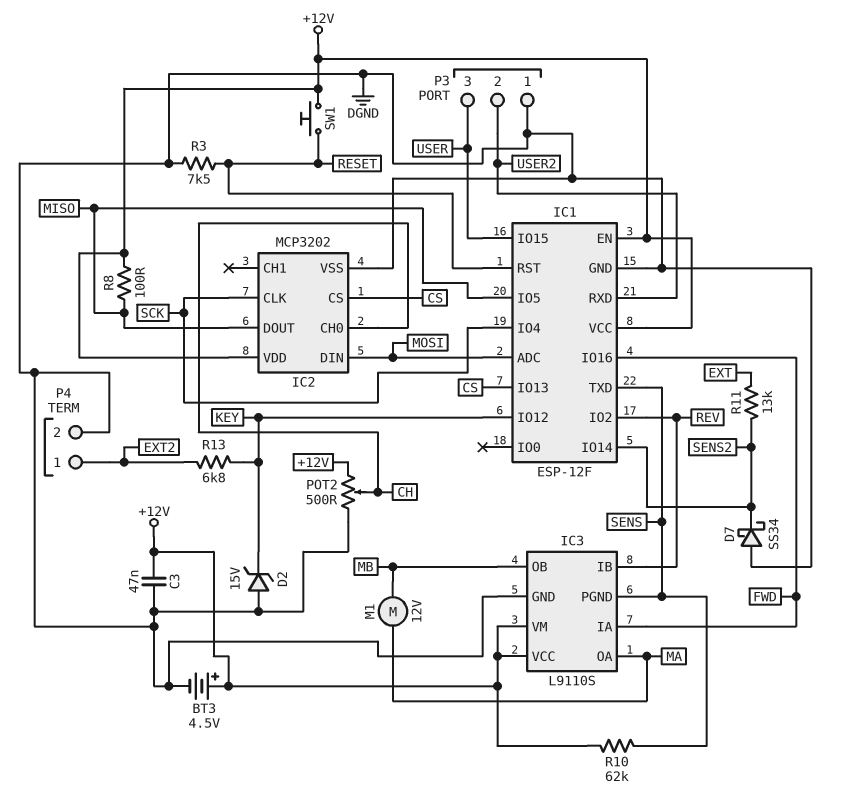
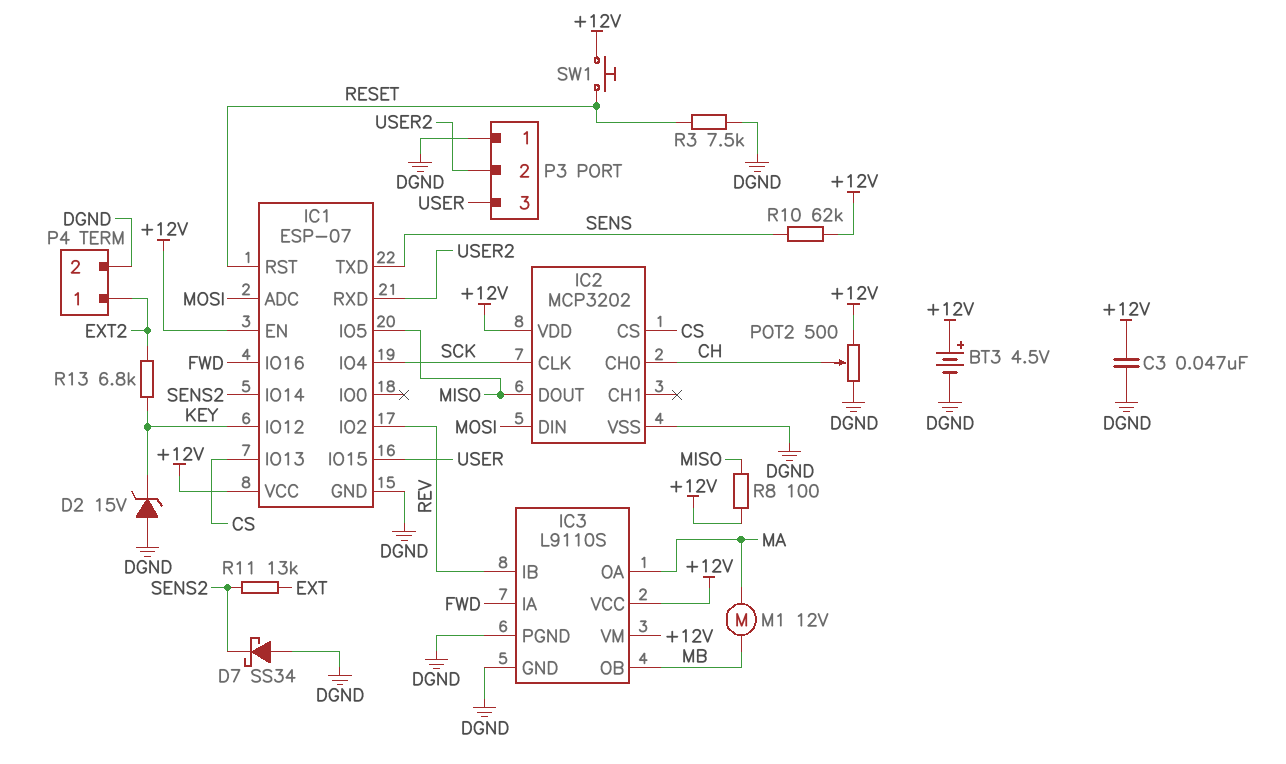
IC1: ESP-12F -> ESP-07
IC3 pin PGND: SENS -> DGND

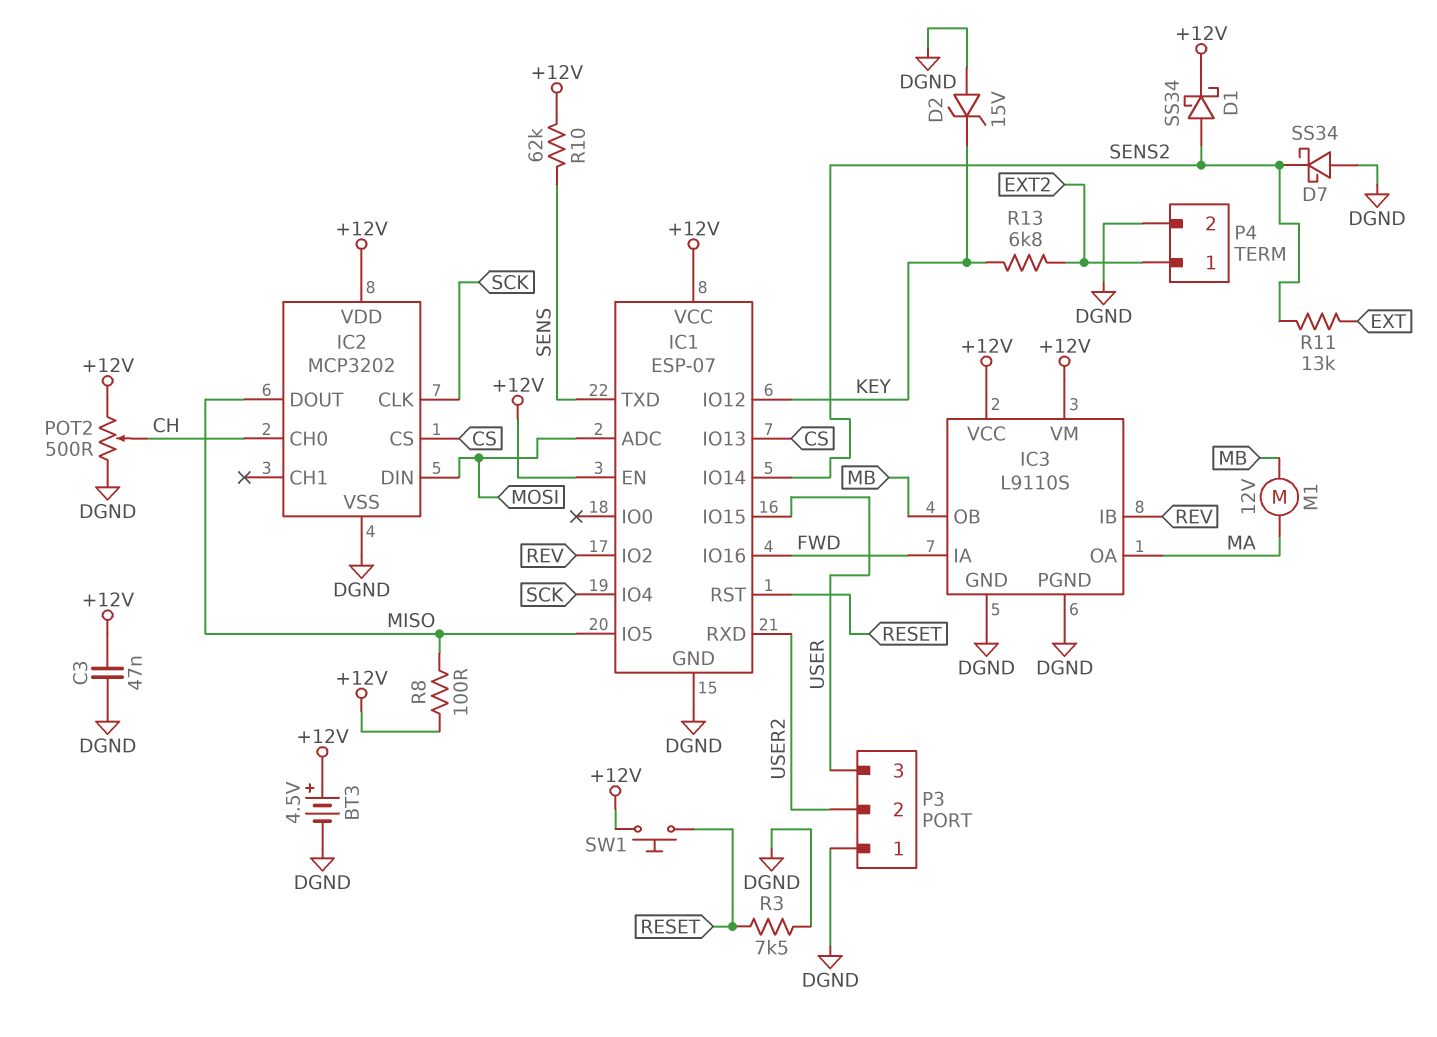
D1: none -> schottky SS34 (A SENS2, K +12V)

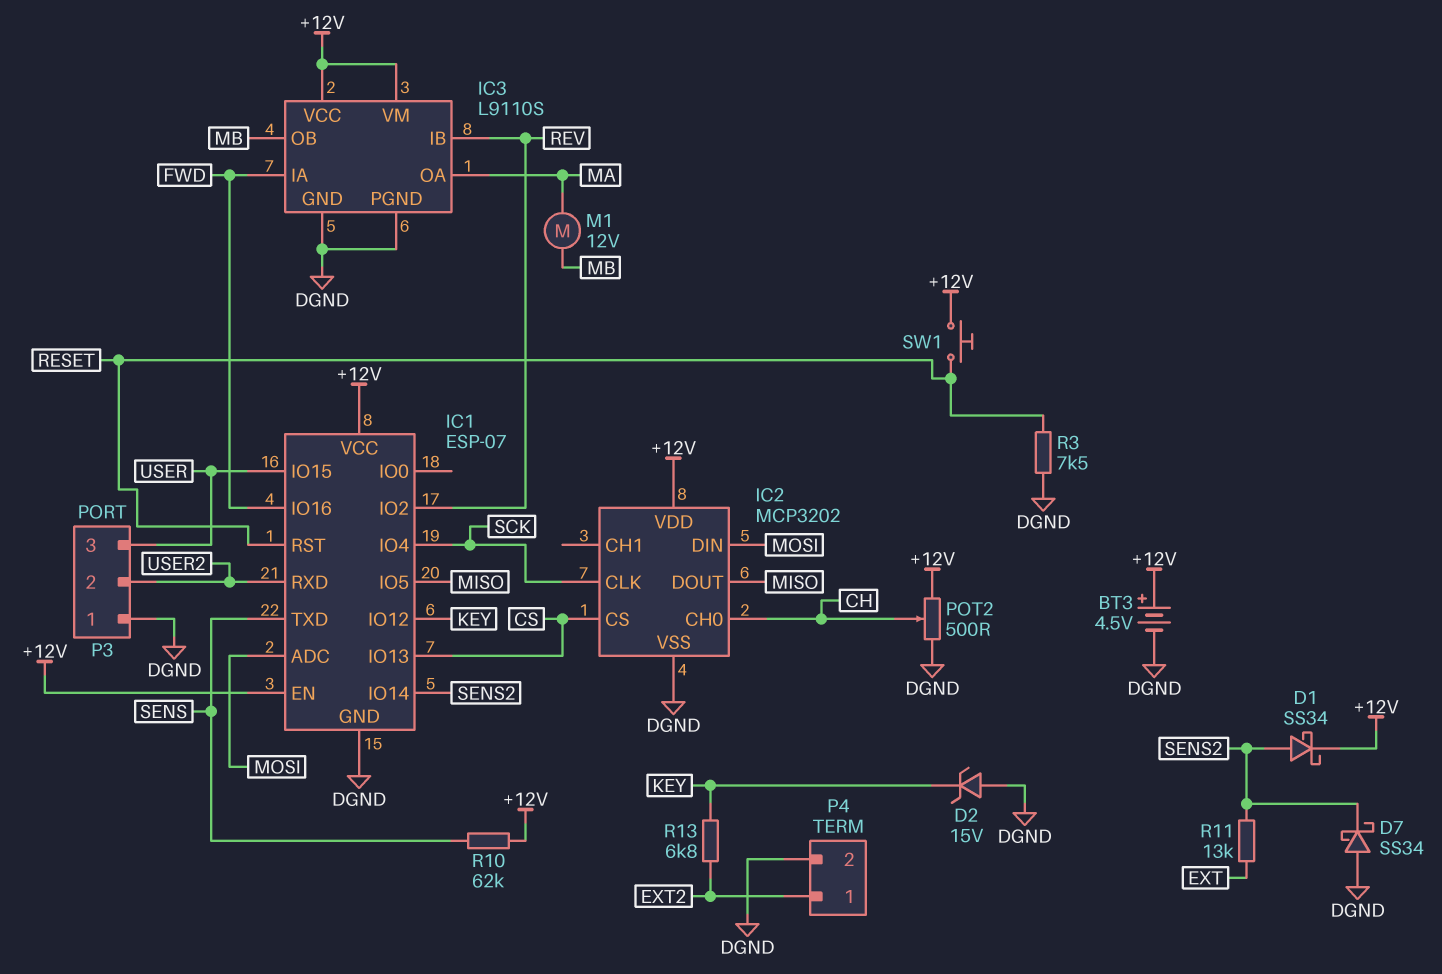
C3: 47nF (+12V, DGND) -> none
R8: 100 (+12V, MISO) -> none

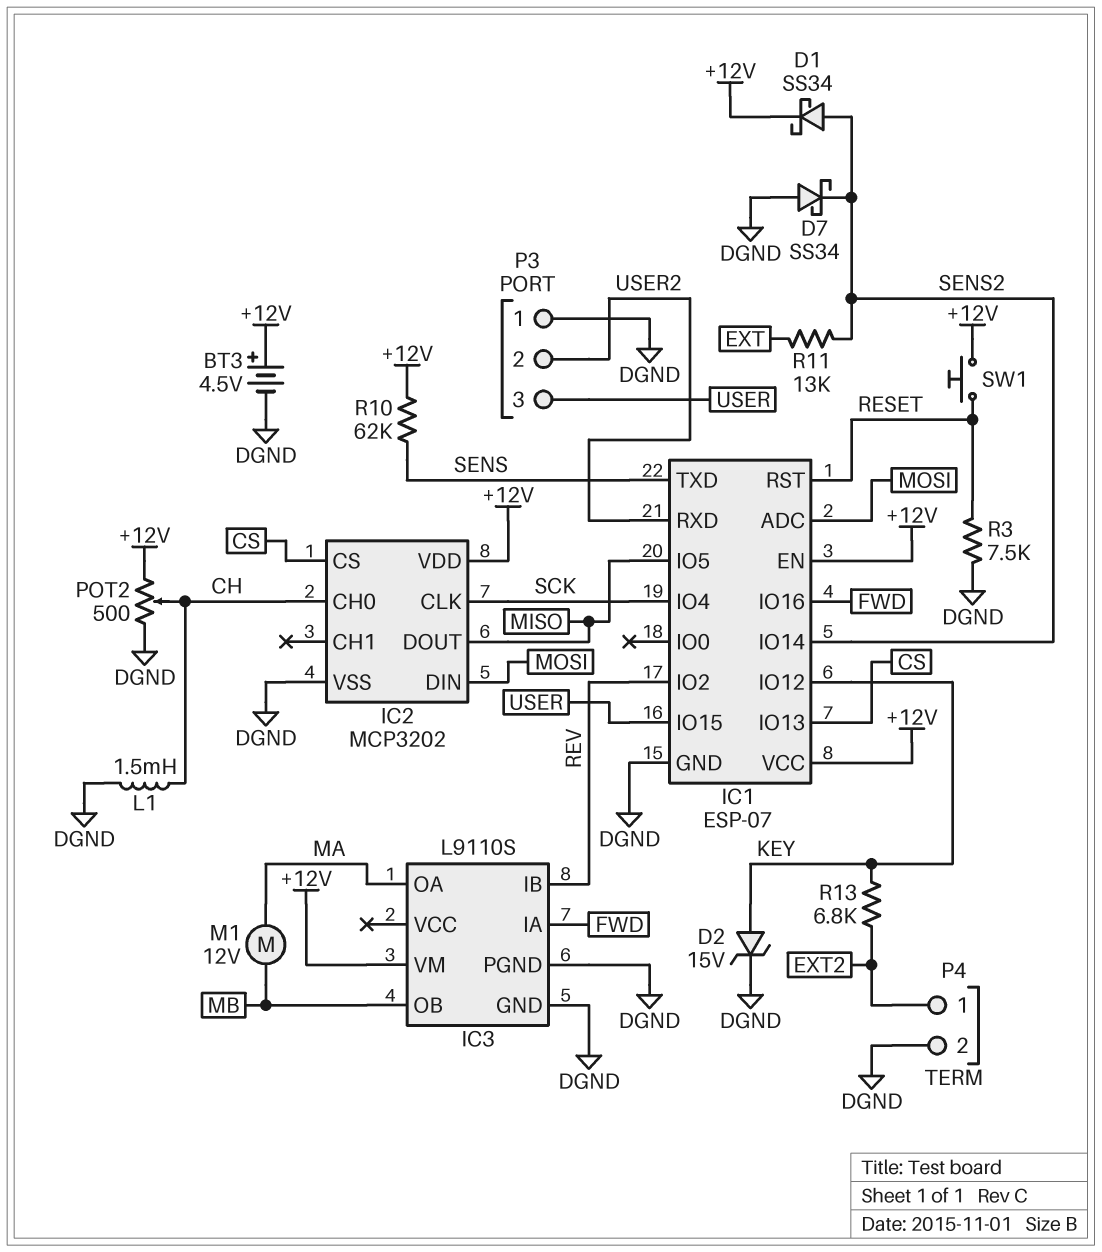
D2: zener 15V (A DGND, K KEY) -> zener 15V (A KEY, K DGND)
IC3 pin VCC: +12V -> none
L1: none -> 1.5mH (CH, DGND)

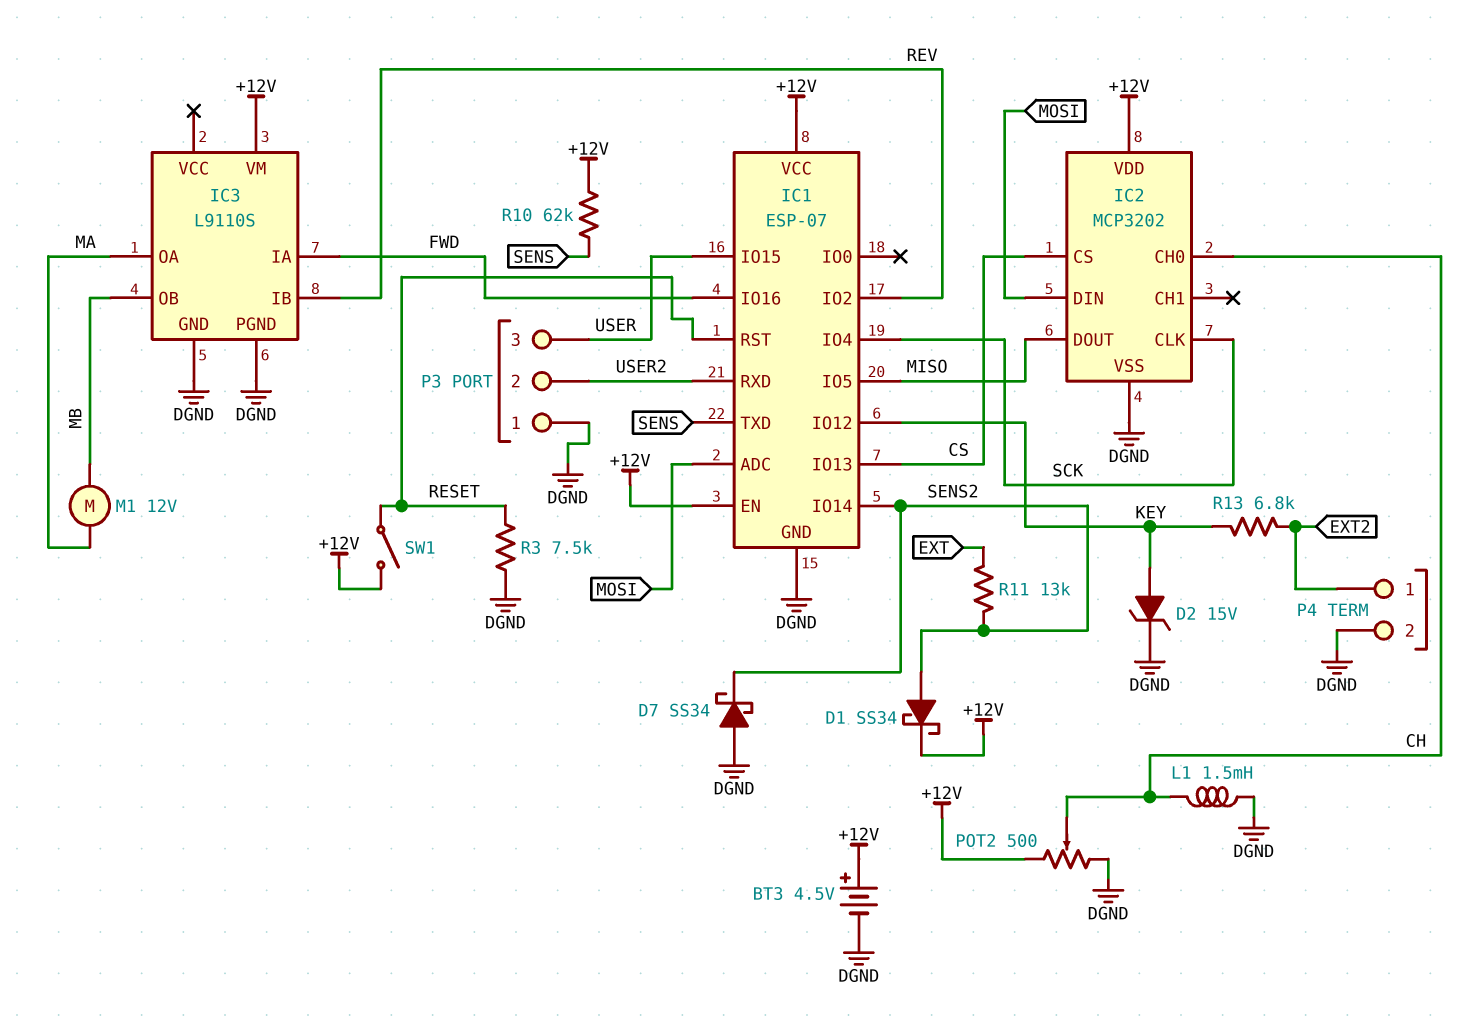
SW1: button (+12V, RESET) -> switch (+12V, RESET)

